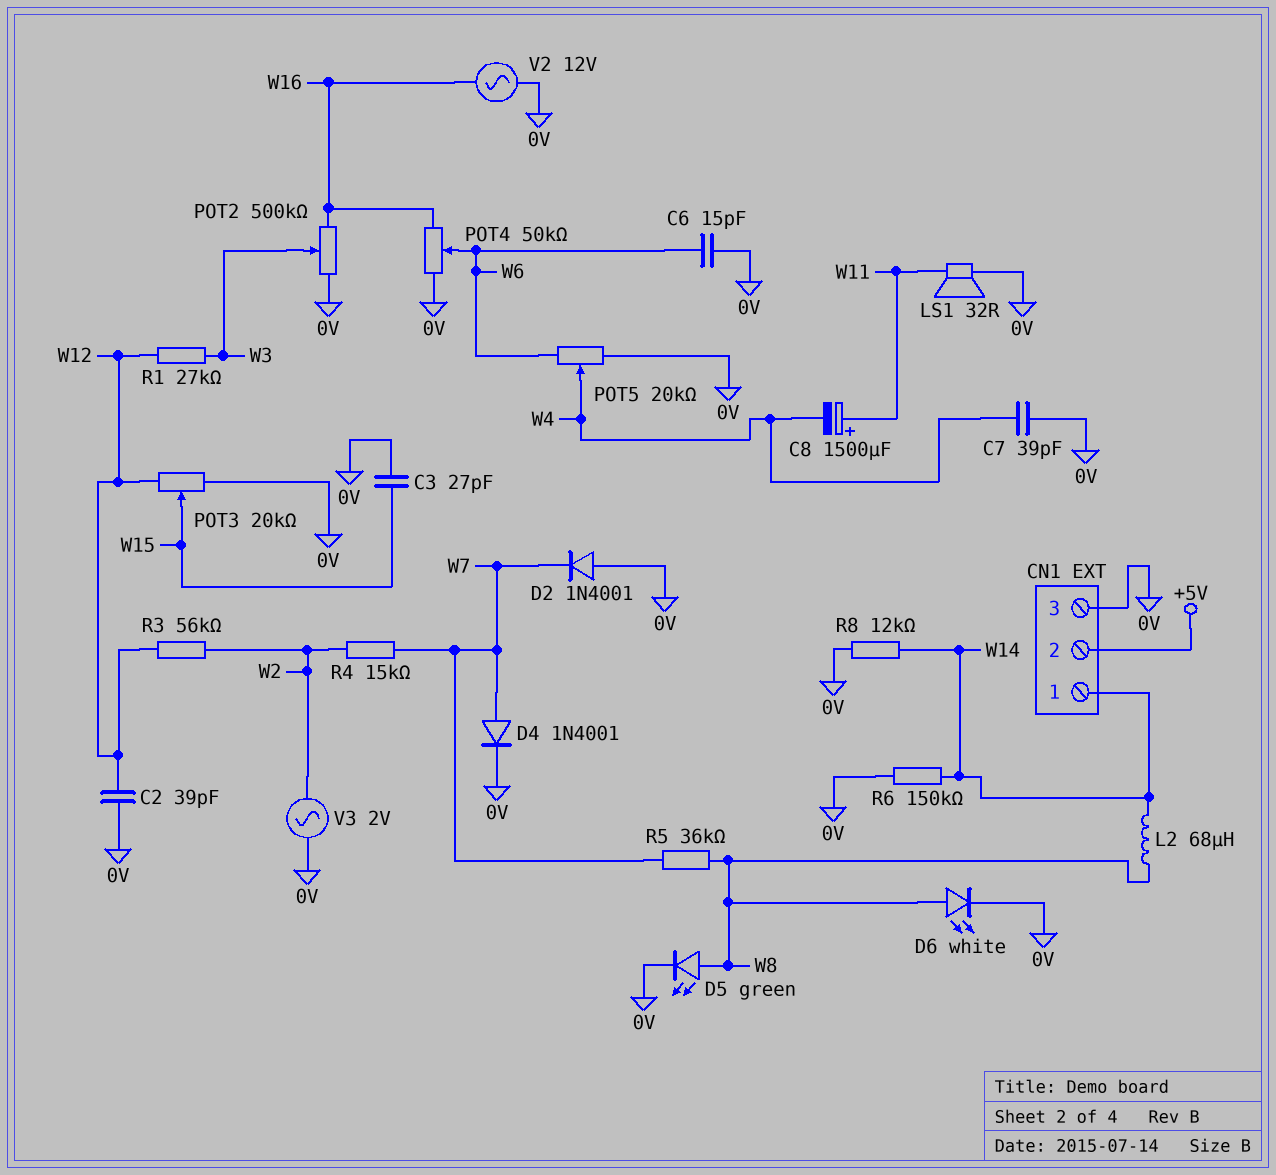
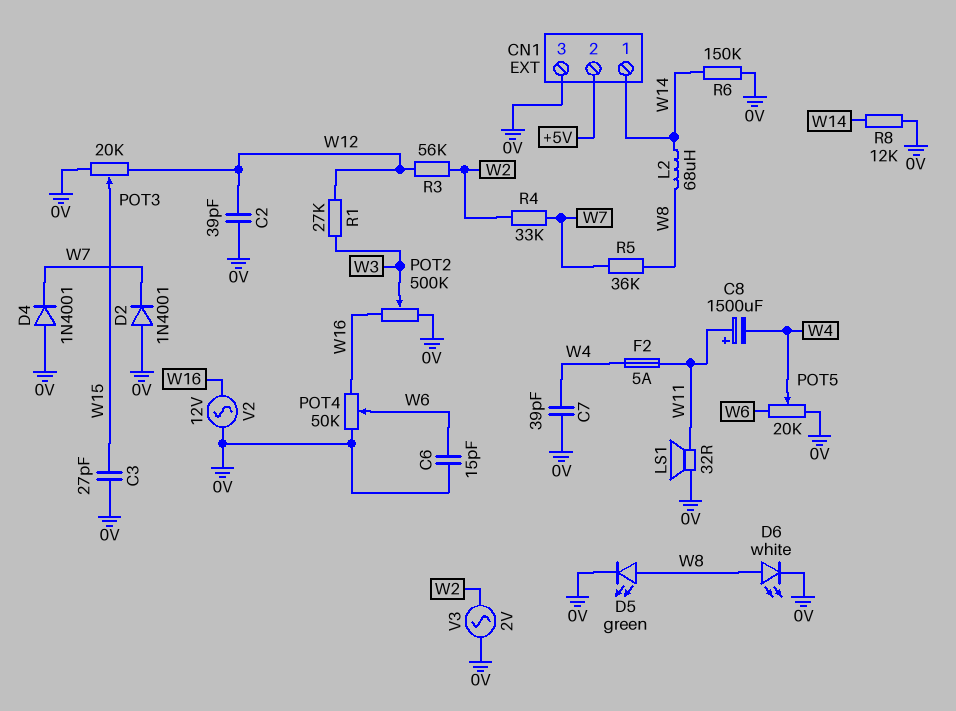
D4: diode 1N4001 (A W7, K 0V) -> diode 1N4001 (A 0V, K W7)
F2: none -> 5A (W4, W11)
R4: 15k (W2, W7) -> 33k (W2, W7)

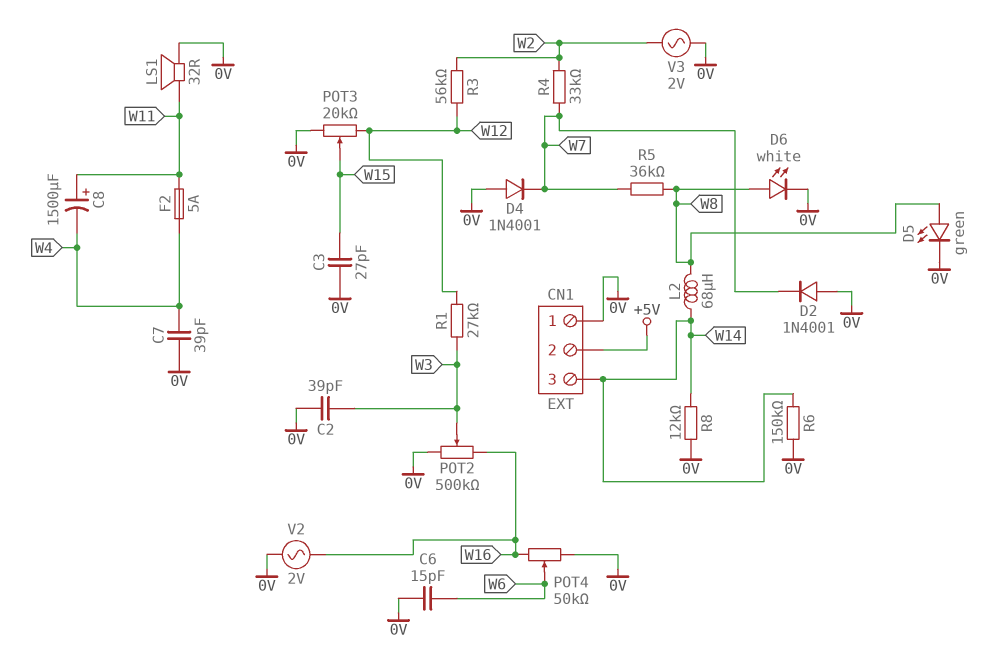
C2: 39pF (0V, W12) -> 39pF (0V, W3)
CN1 pin 1: W14 -> 0V
CN1 pin 3: 0V -> W14
POT5: 20k (0V, W6, wiper W4) -> none
V2: AC 12V (0V, W16) -> AC 2V (0V, W16)

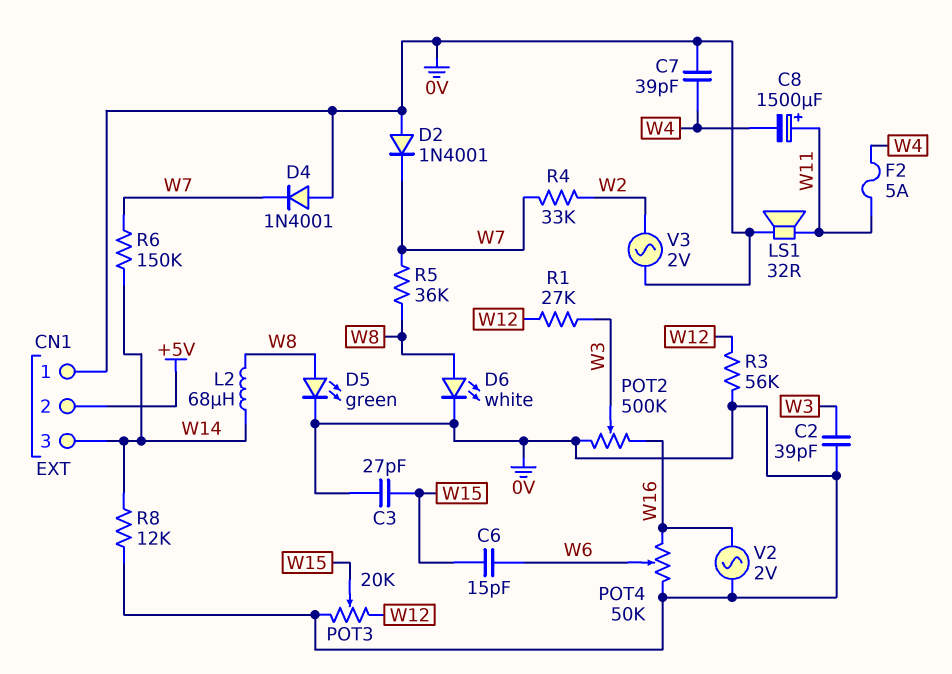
C6: 15pF (0V, W6) -> 15pF (W6, W15)
R3: 56k (W2, W12) -> 56k (0V, W12)
R6: 150k (0V, W14) -> 150k (W7, W14)

